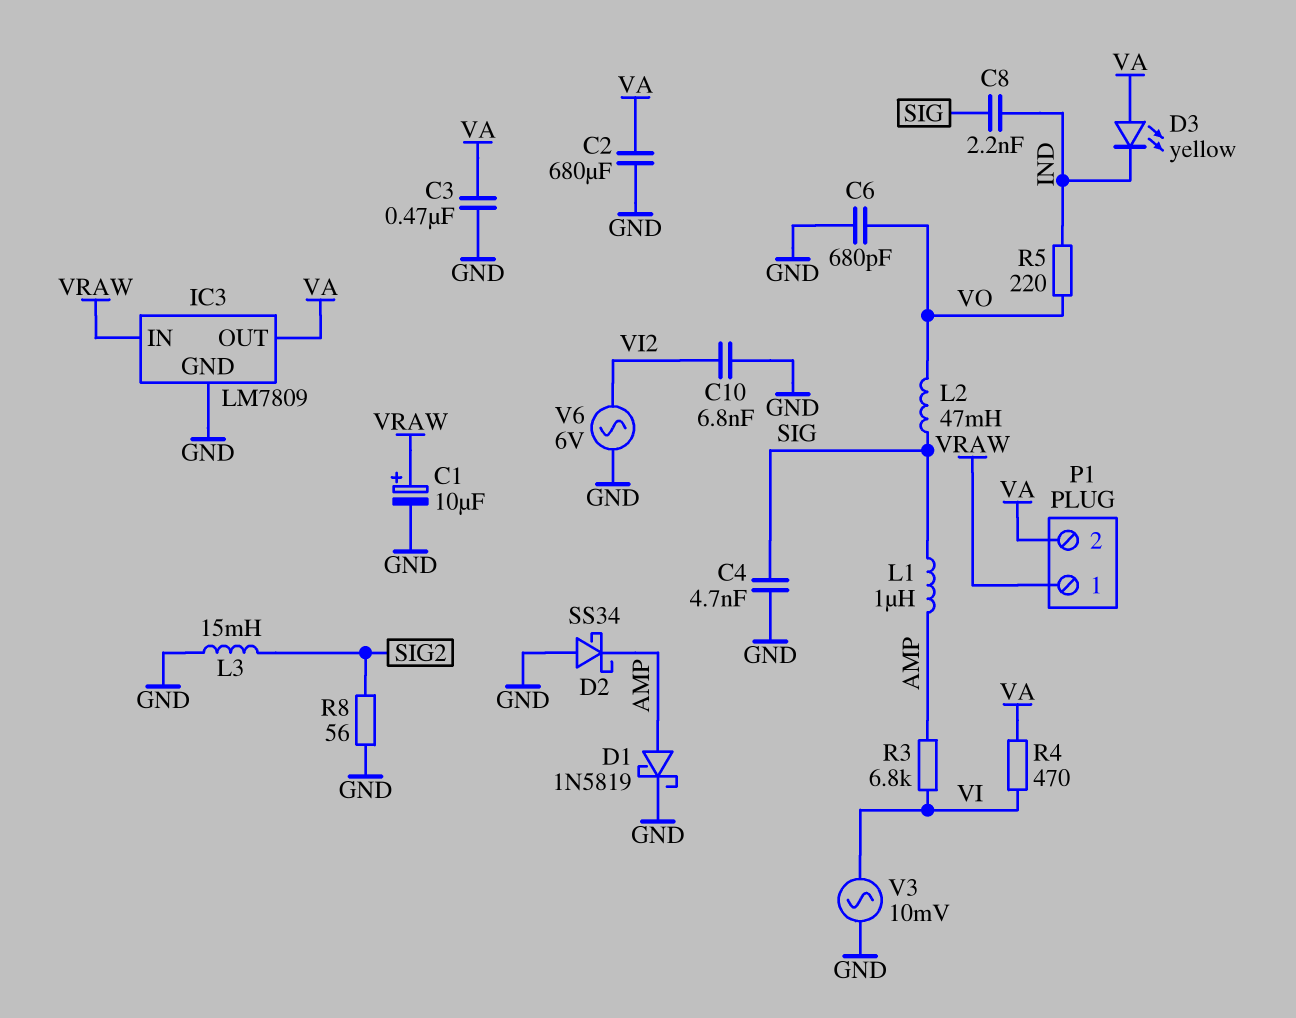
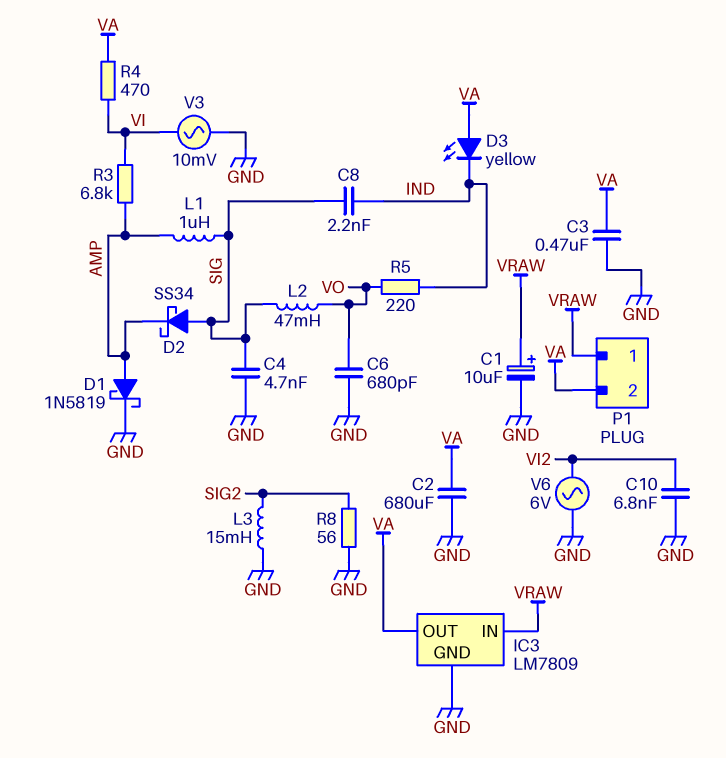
D2: schottky SS34 (A GND, K AMP) -> schottky SS34 (A SIG, K AMP)

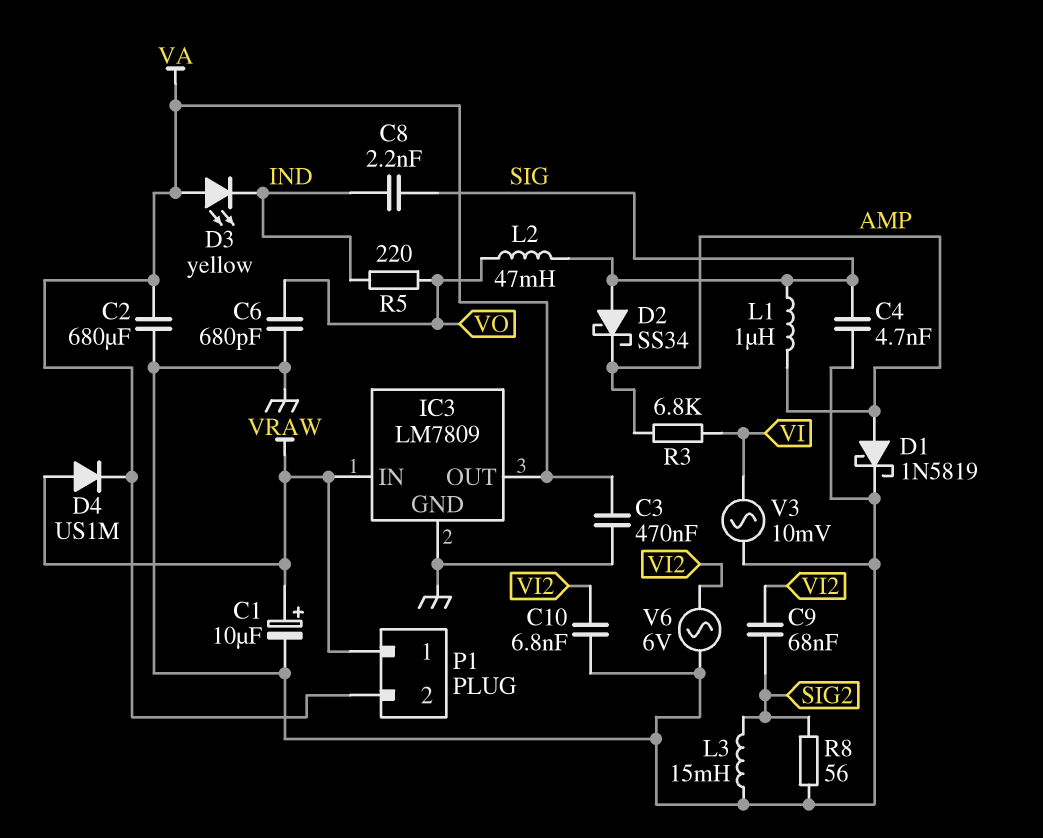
C9: none -> 68nF (SIG2, VI2)
D4: none -> diode US1M (A VRAW, K VA)
R4: 470 (VA, VI) -> none

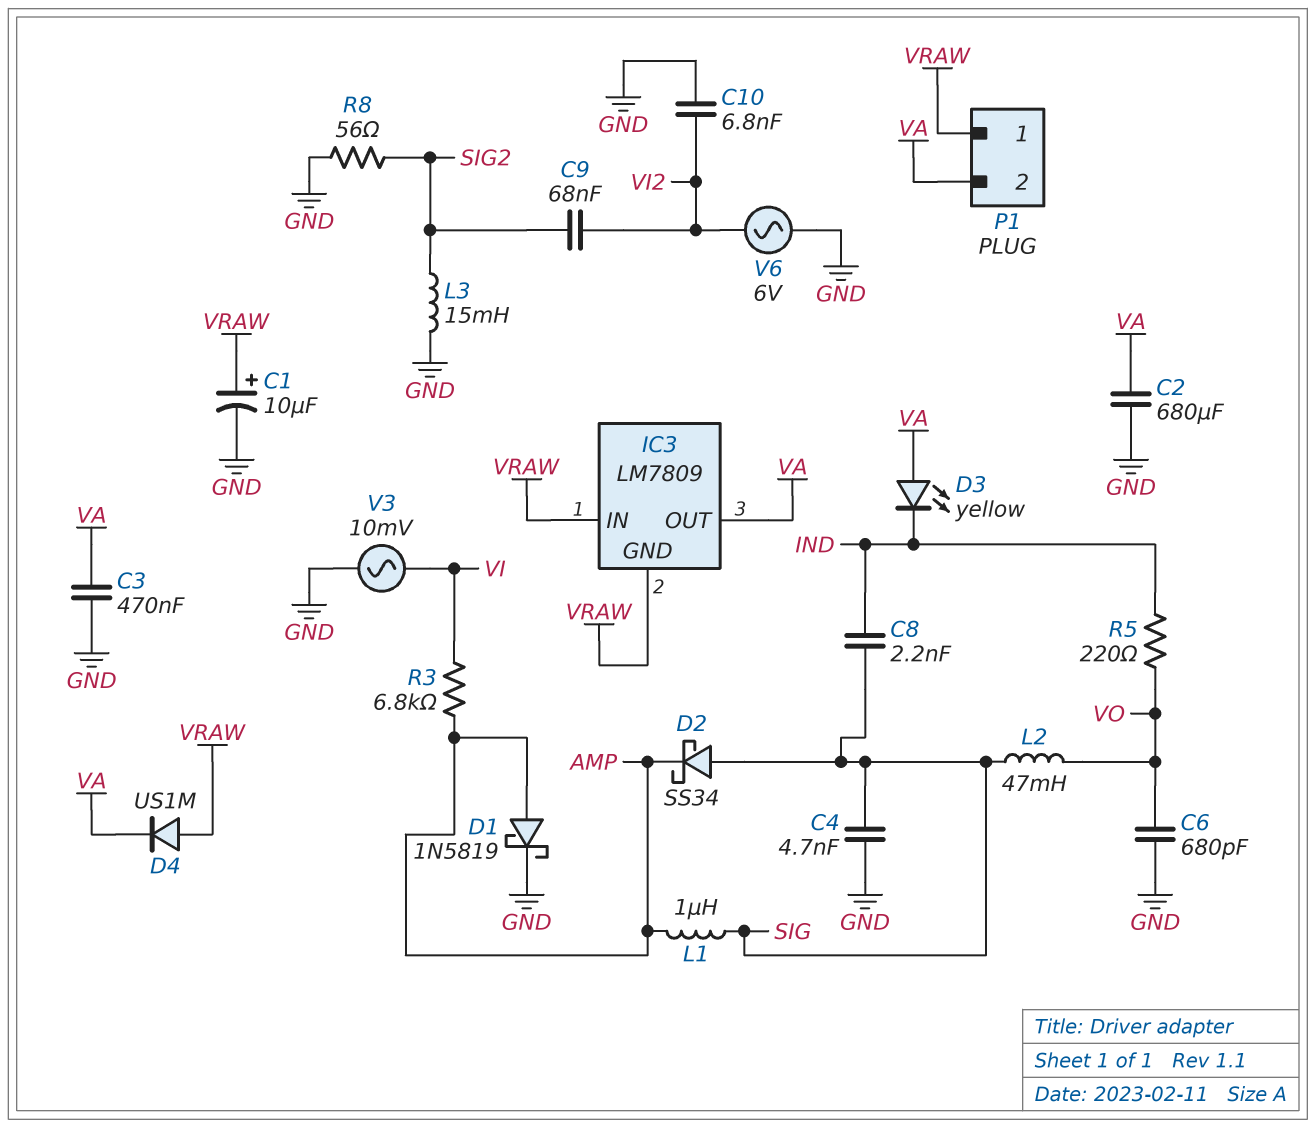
IC3 pin GND: GND -> VRAW

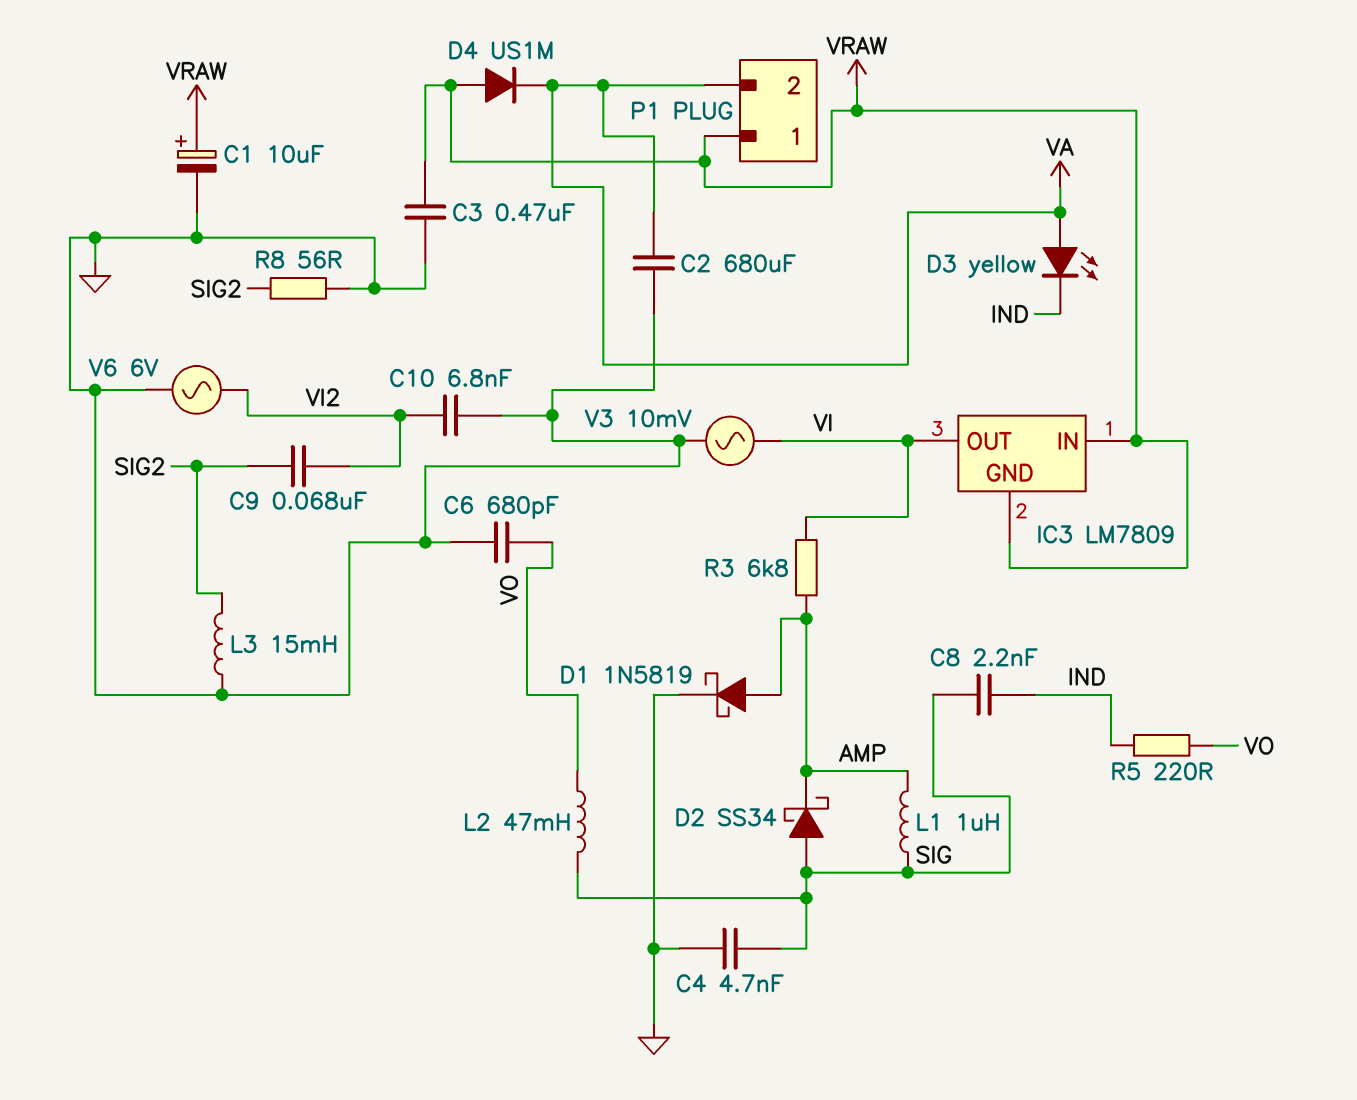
C3: 470nF (GND, VA) -> 470nF (GND, VRAW)
IC3 pin OUT: VA -> VI

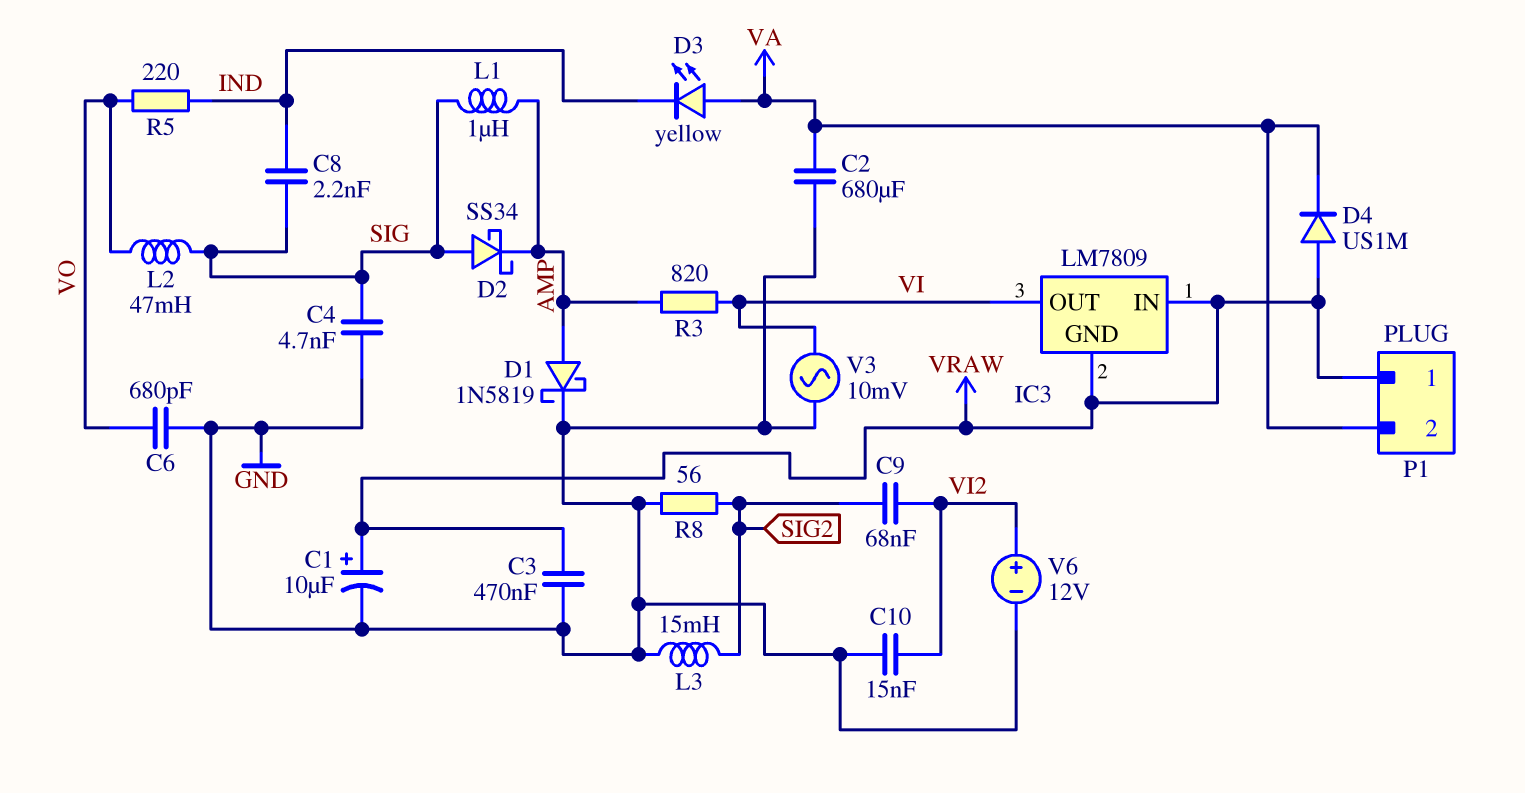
C10: 6.8nF (GND, VI2) -> 15nF (GND, VI2)
R3: 6.8k (AMP, VI) -> 820 (AMP, VI)
V6: AC 6V (GND, VI2) -> 12V (plus VI2, minus GND)

